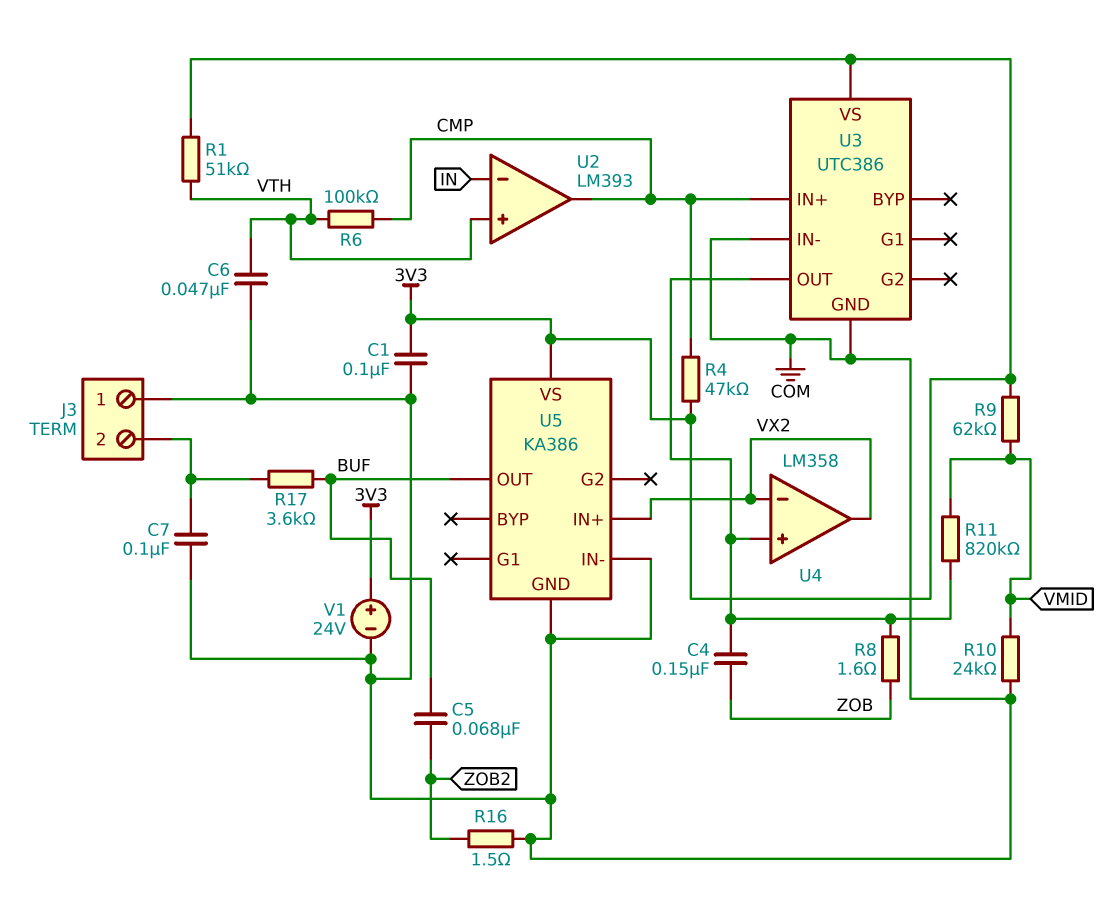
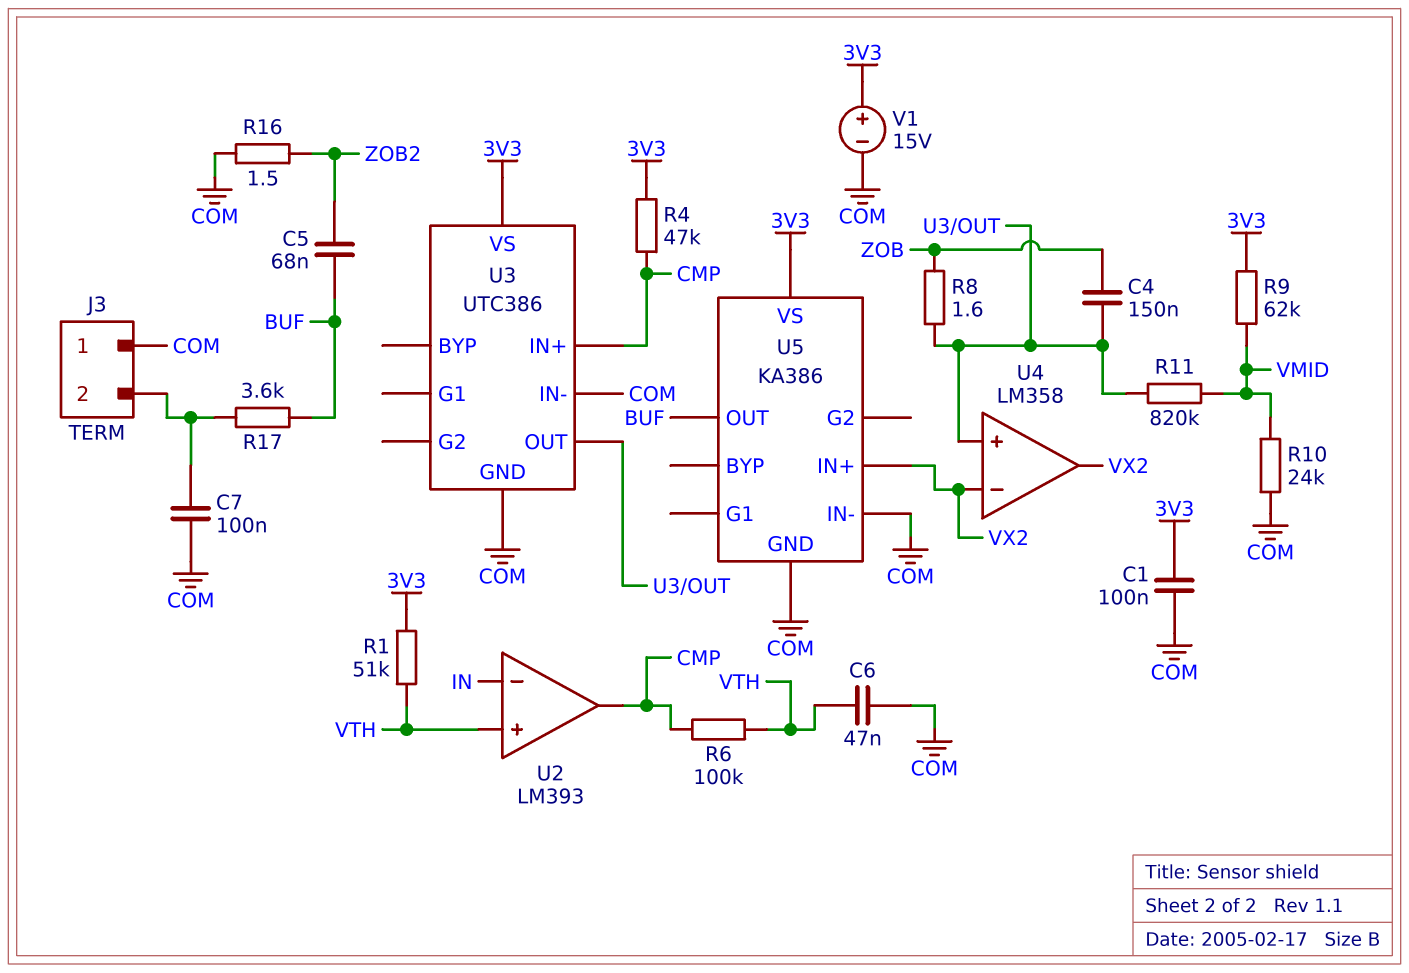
V1: 24V (plus 3V3, minus COM) -> 15V (plus 3V3, minus COM)

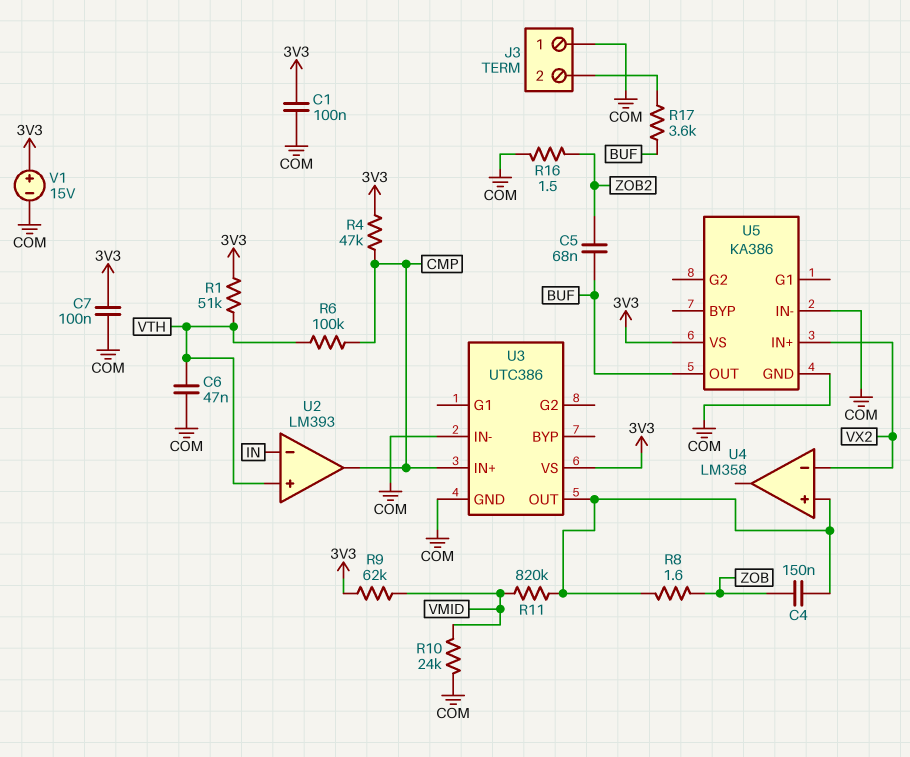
C7: 100nF (COM, J3/2) -> 100nF (3V3, COM)
U4 pin out: VX2 -> none

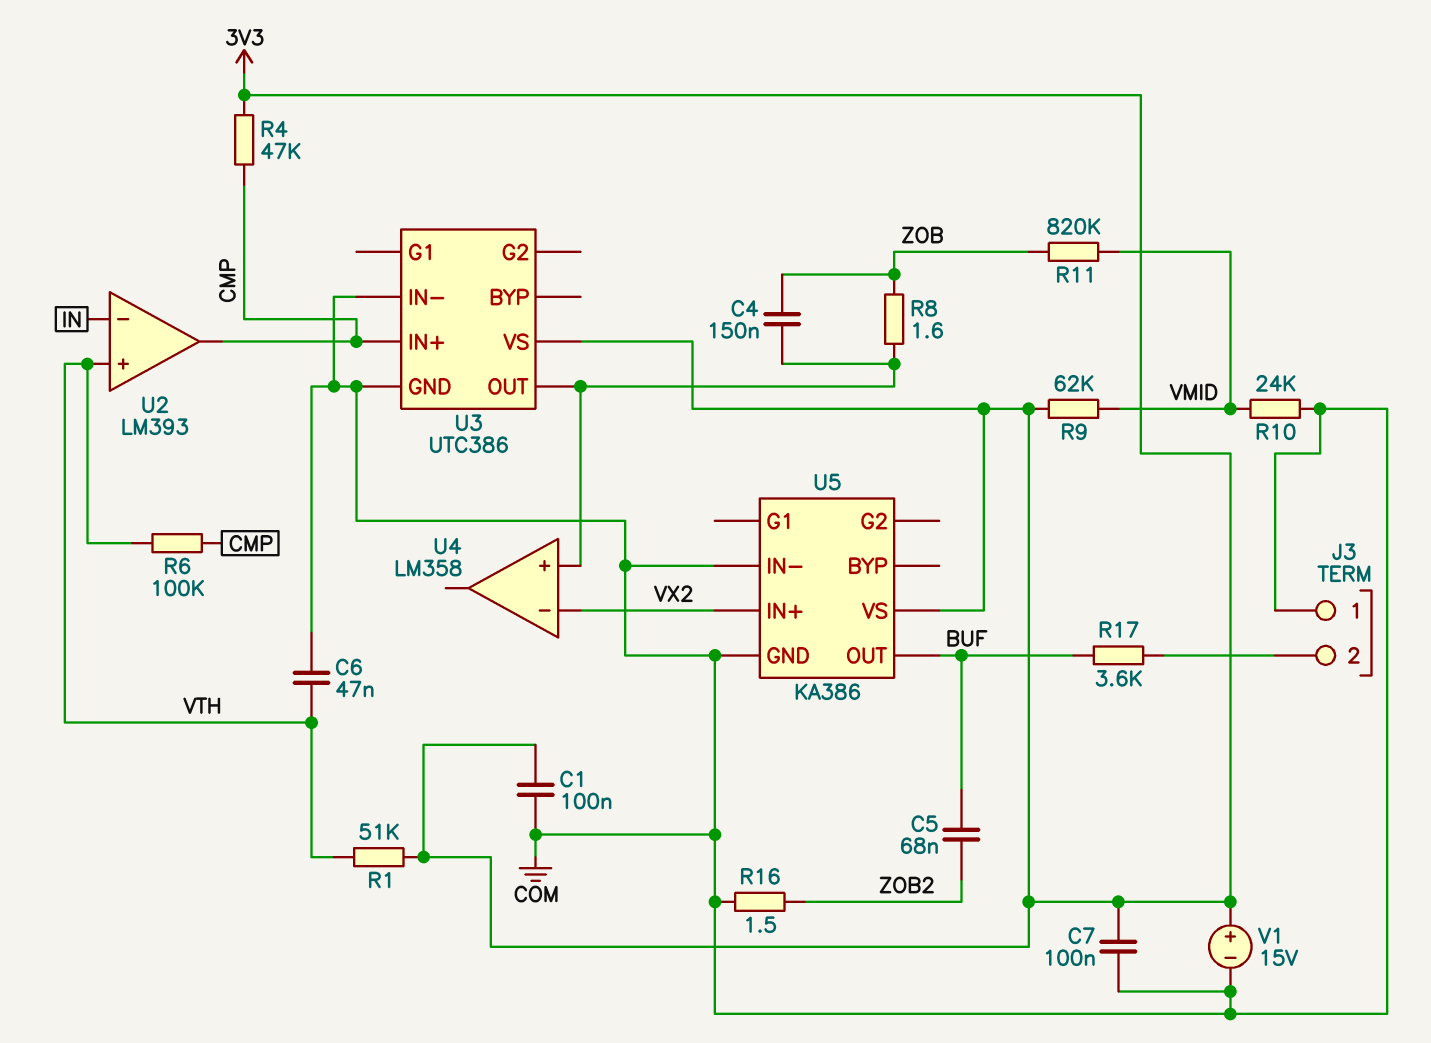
R11: 820k (U3/OUT, VMID) -> 820k (VMID, ZOB)

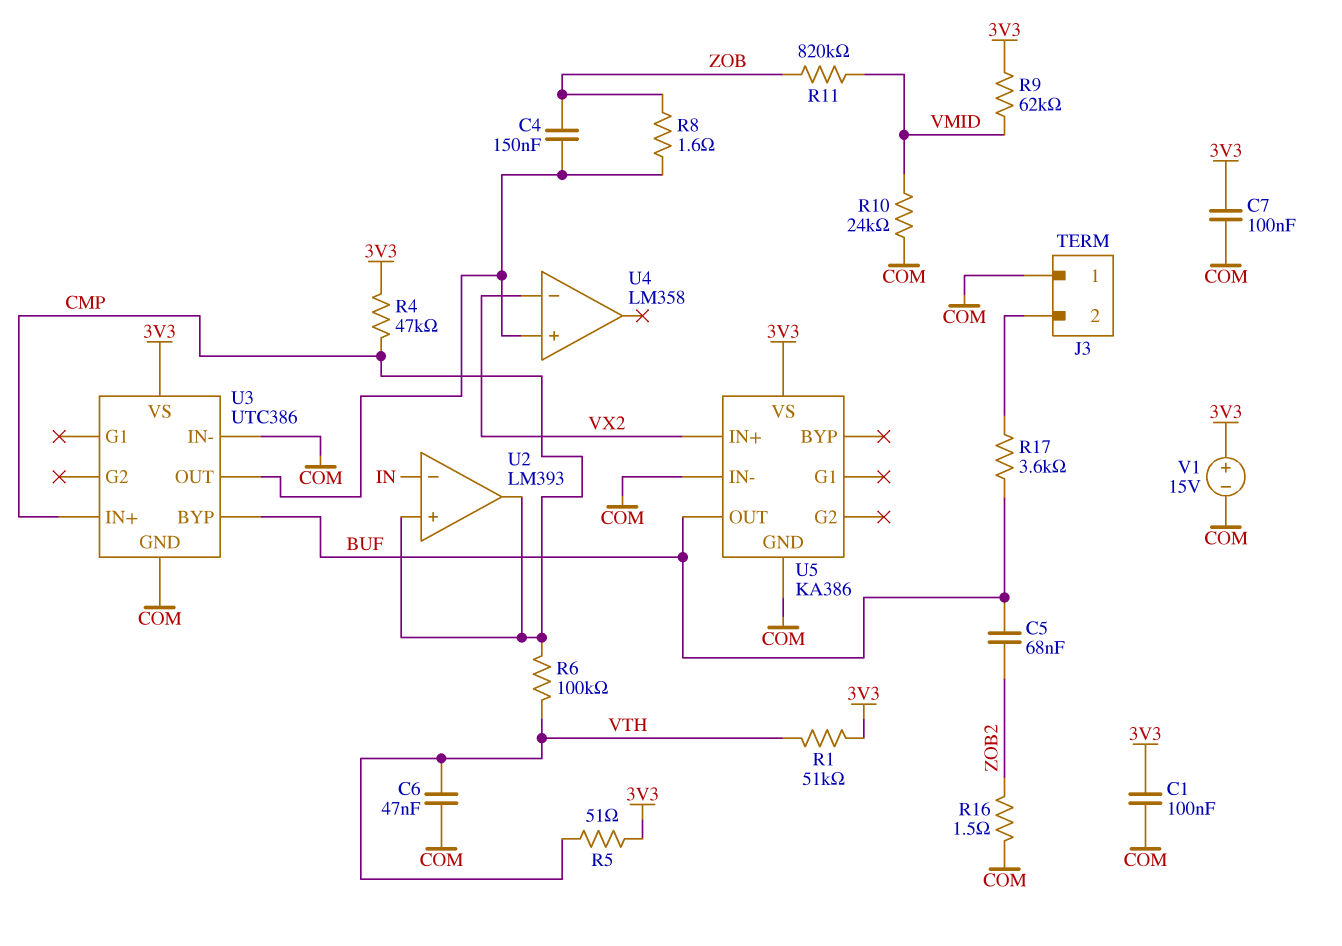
R5: none -> 51 (3V3, VTH)
U2 pin in+: VTH -> CMP
U3 pin BYP: none -> BUF

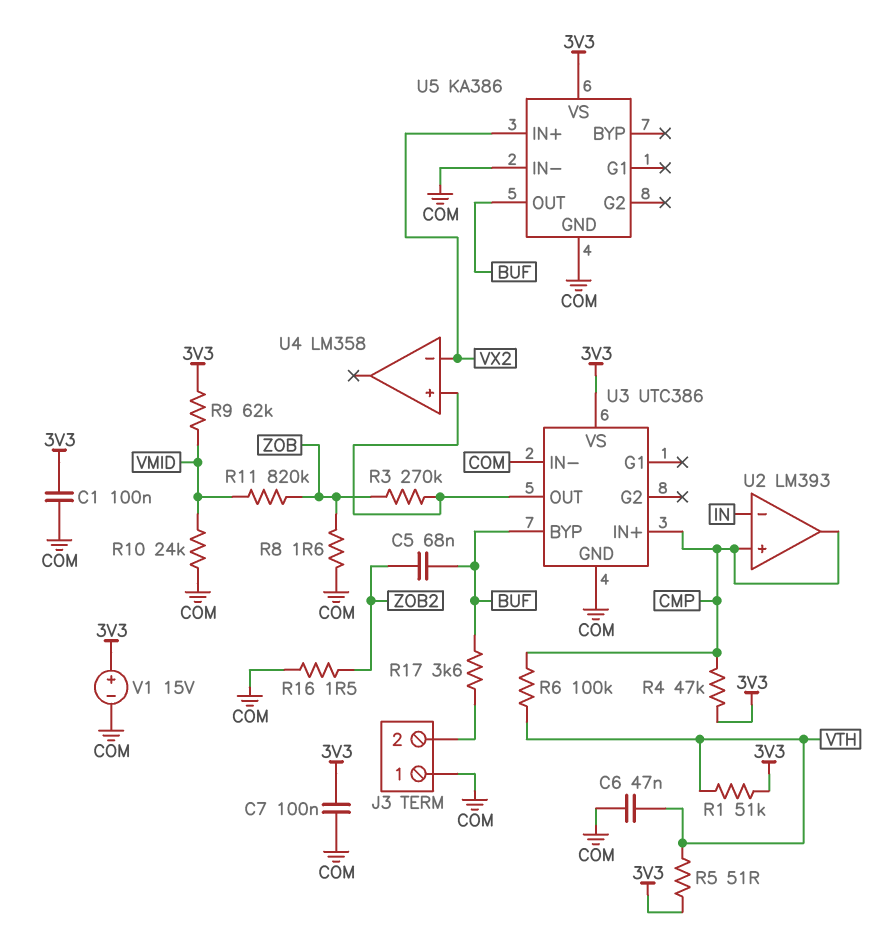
C4: 150nF (U3/OUT, ZOB) -> none
R3: none -> 270k (U3/OUT, ZOB)
R8: 1.6 (U3/OUT, ZOB) -> 1.6 (COM, ZOB)

